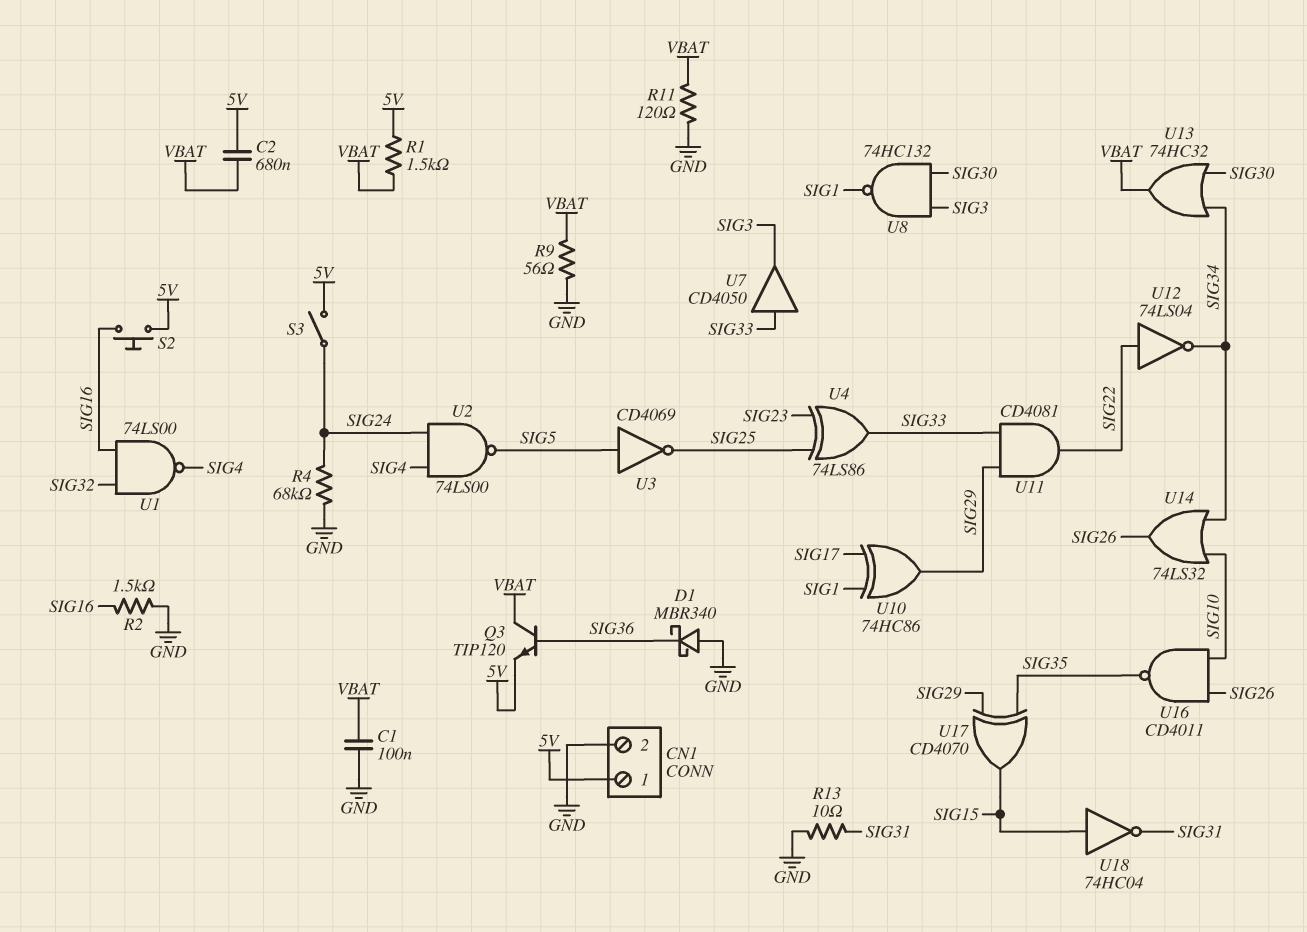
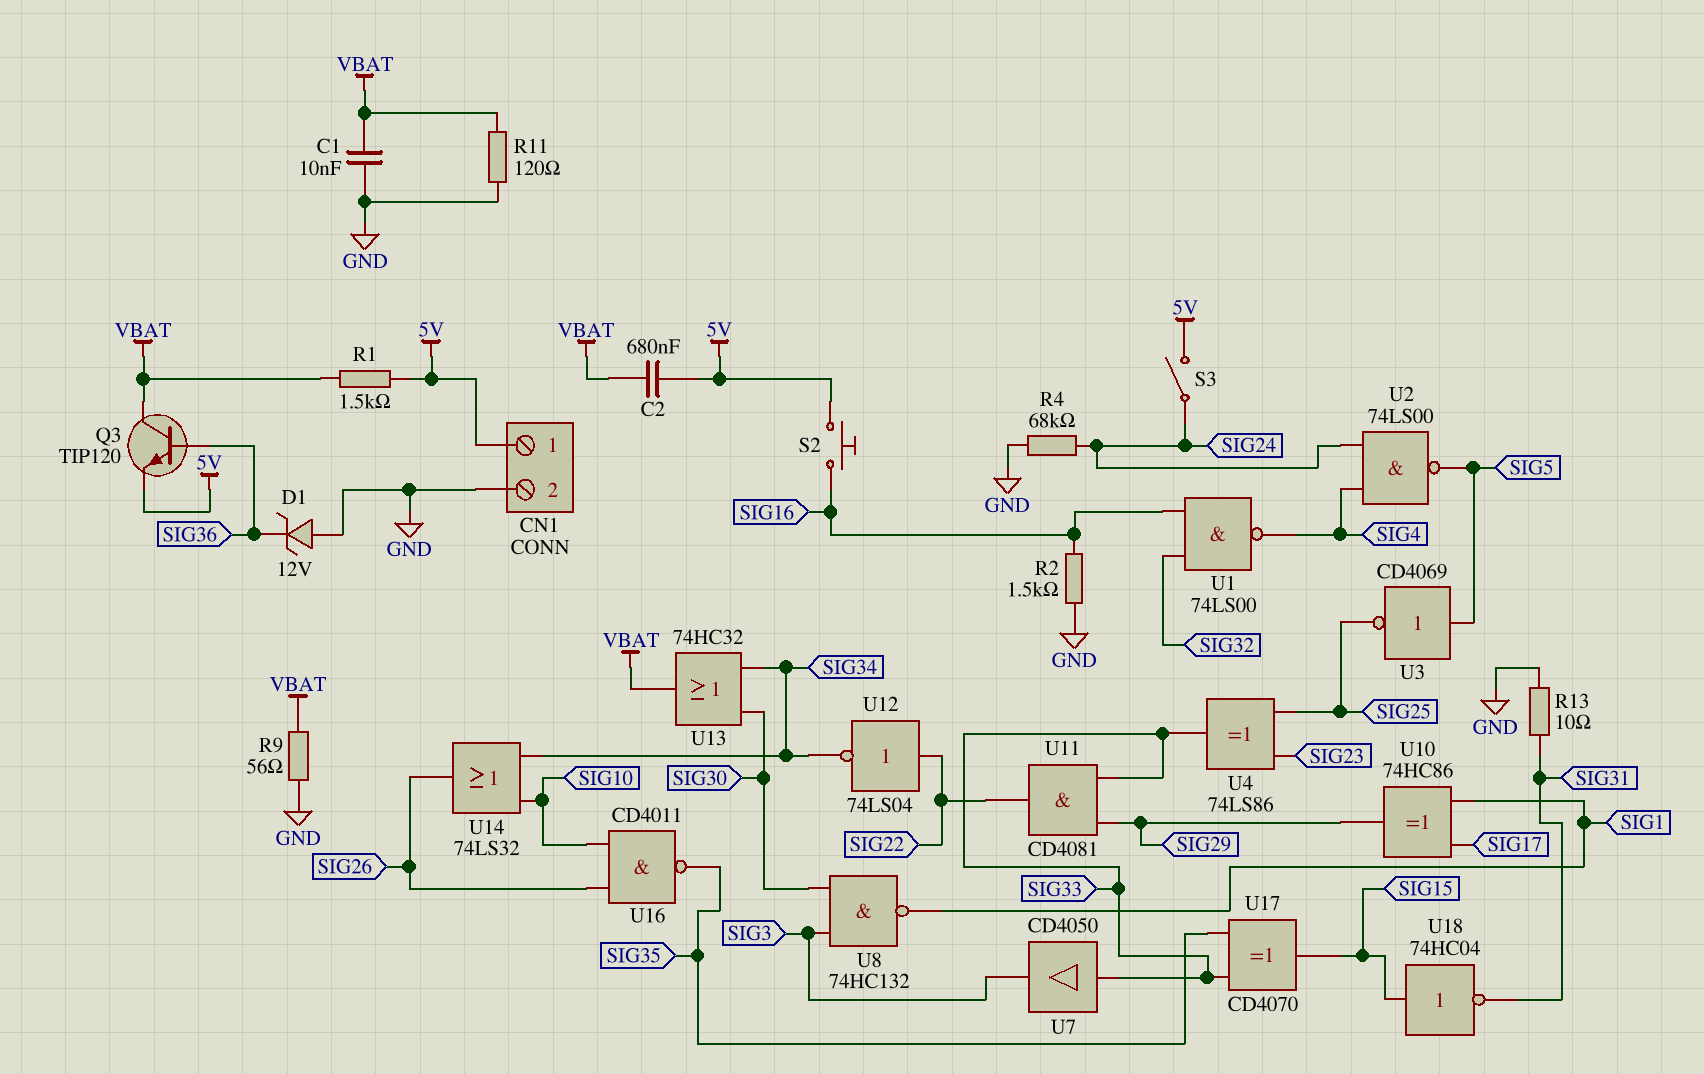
C1: 100nF (GND, VBAT) -> 10nF (GND, VBAT)
D1: schottky MBR340 (A GND, K SIG36) -> zener 12V (A GND, K SIG36)
U17: XOR CD4070 (in SIG29, in SIG35, out SIG15) -> XOR CD4070 (in SIG33, in SIG35, out SIG15)

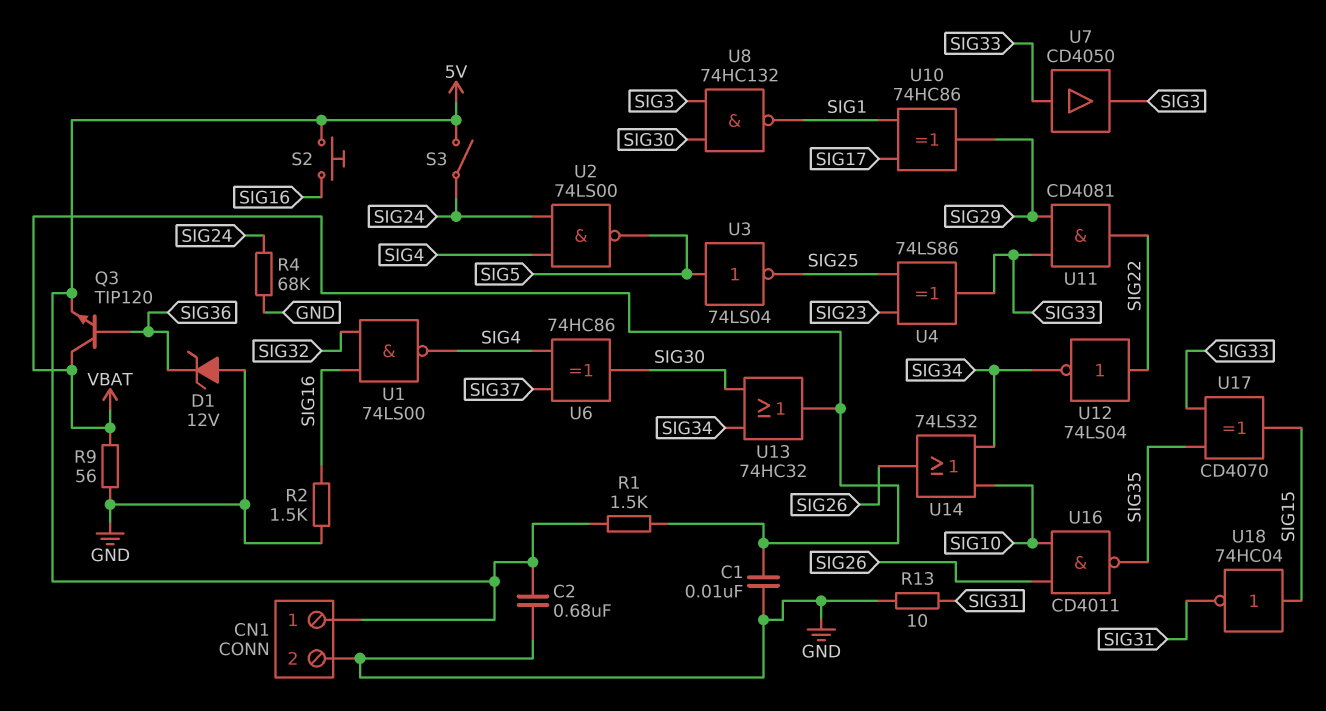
C2: 680nF (5V, VBAT) -> 680nF (5V, GND)
R11: 120 (GND, VBAT) -> none
U3: NOT CD4069 (in SIG5, out SIG25) -> NOT 74LS04 (in SIG5, out SIG25)
U6: none -> XOR 74HC86 (in SIG4, in SIG37, out SIG30)

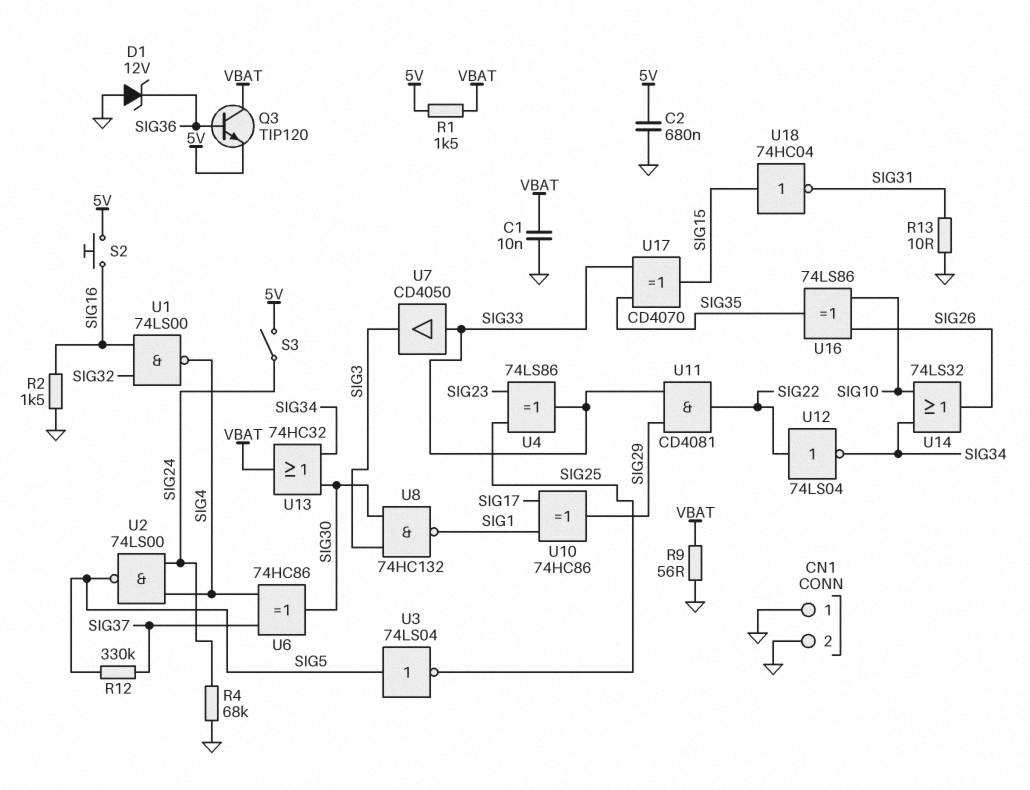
CN1 pin 1: 5V -> GND
R12: none -> 330k (SIG5, SIG37)
U16: NAND CD4011 (in SIG10, in SIG26, out SIG35) -> XOR 74LS86 (in SIG10, in SIG26, out SIG35)

